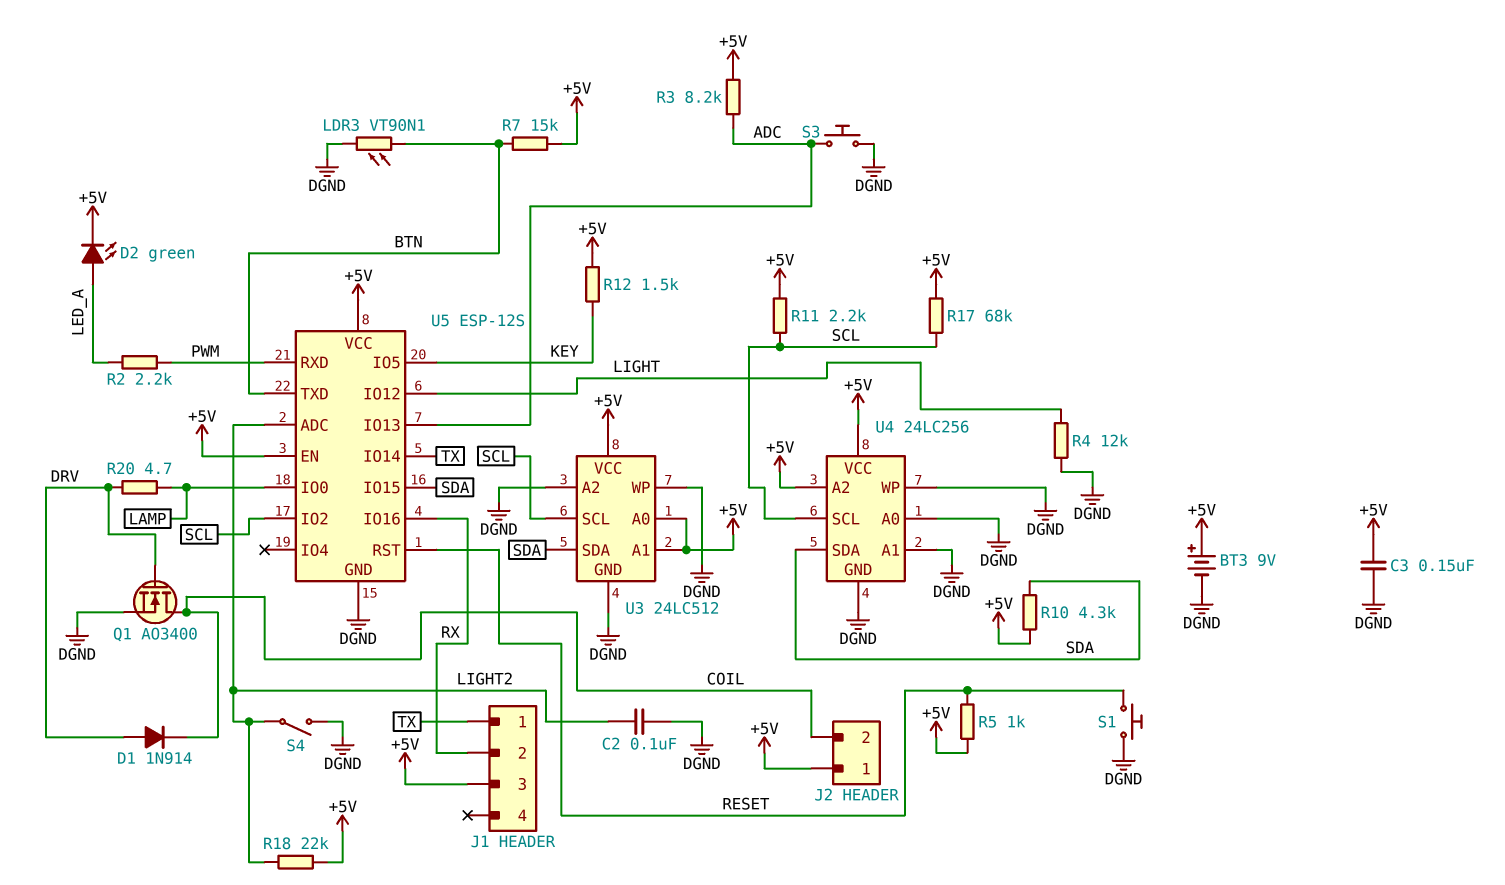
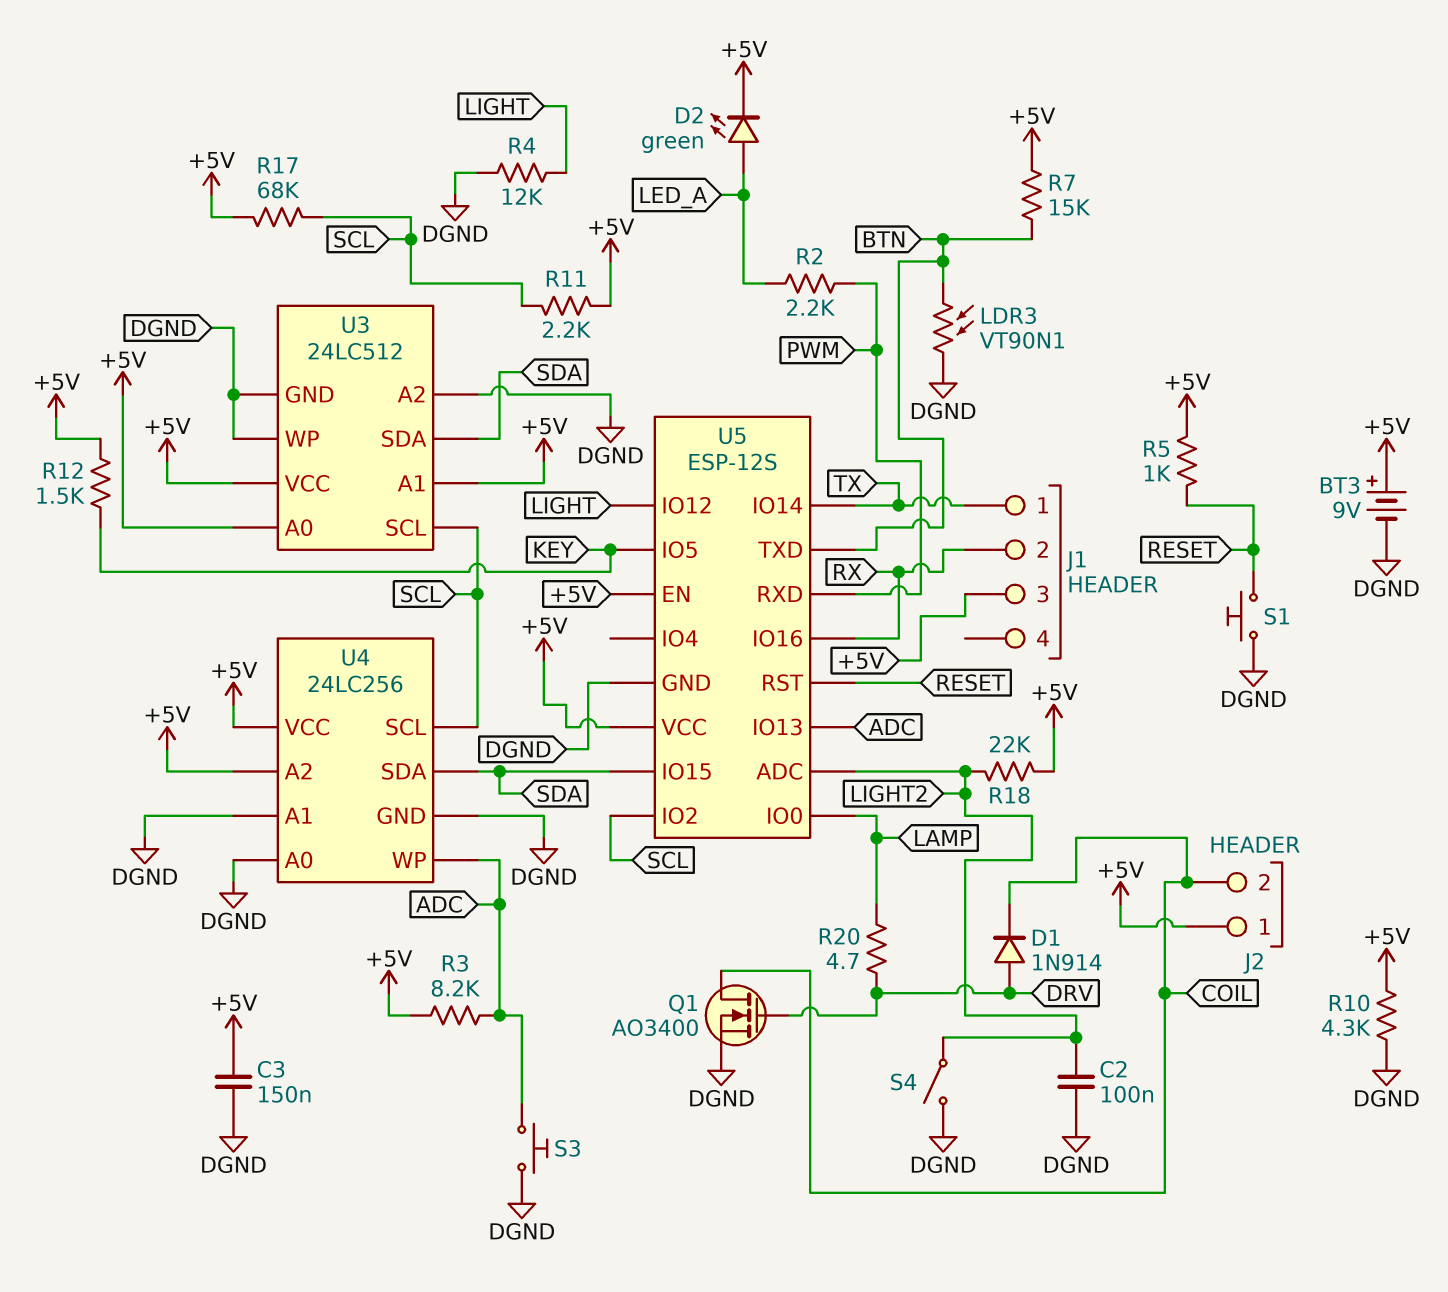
R10: 4.3k (+5V, SDA) -> 4.3k (+5V, DGND)
U4 pin WP: DGND -> ADC

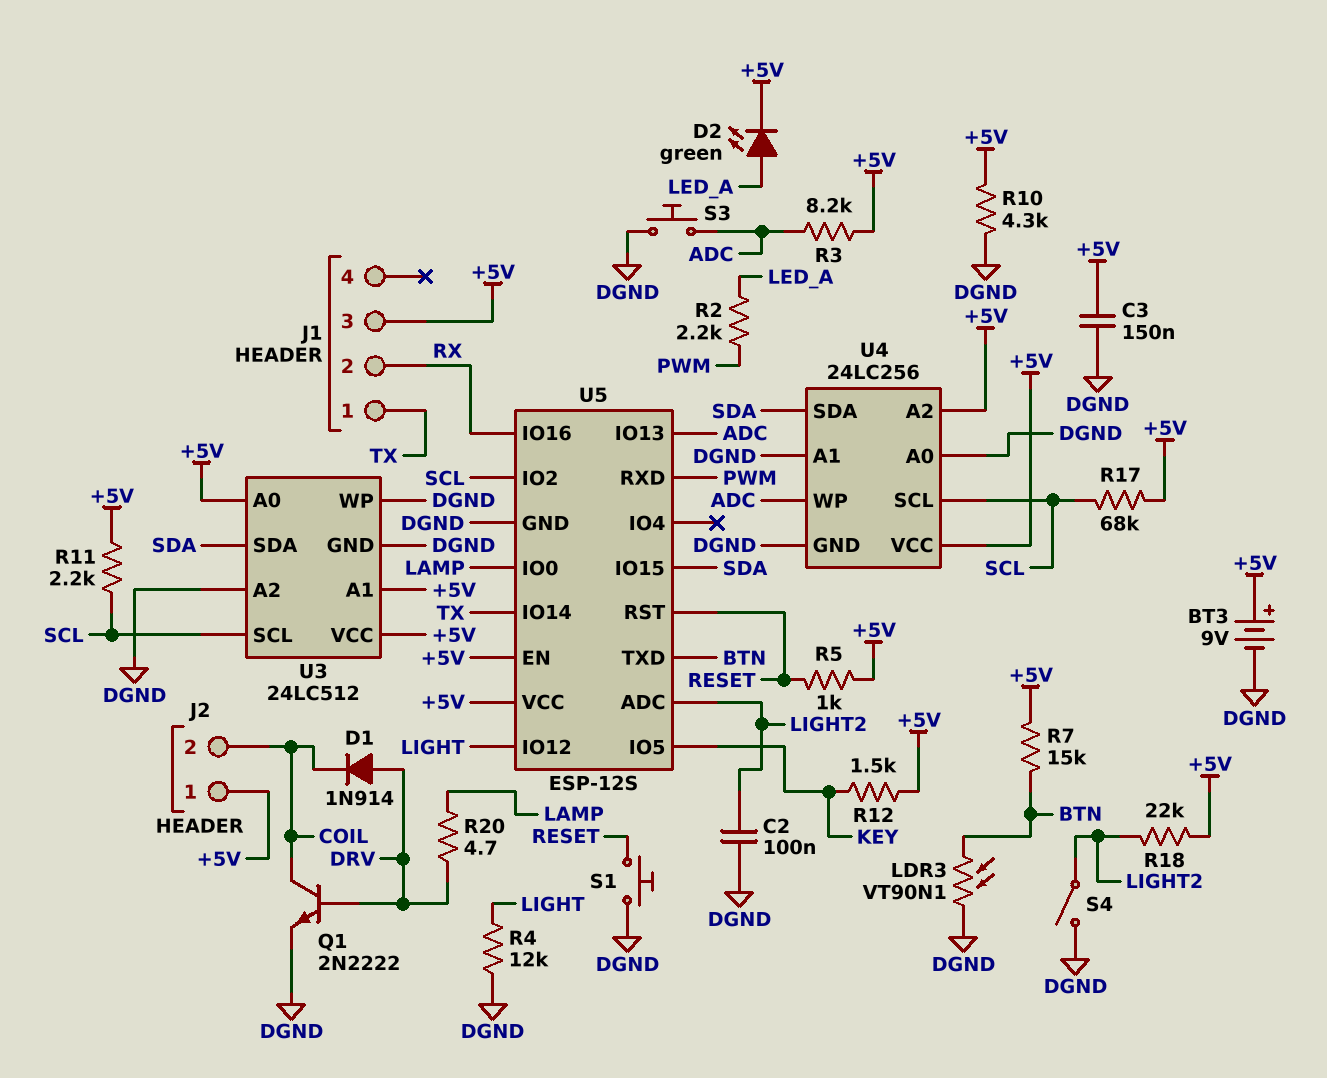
Q1: NMOS AO3400 (G DRV, D COIL, S DGND) -> NPN 2N2222 (B DRV, C COIL, E DGND)

